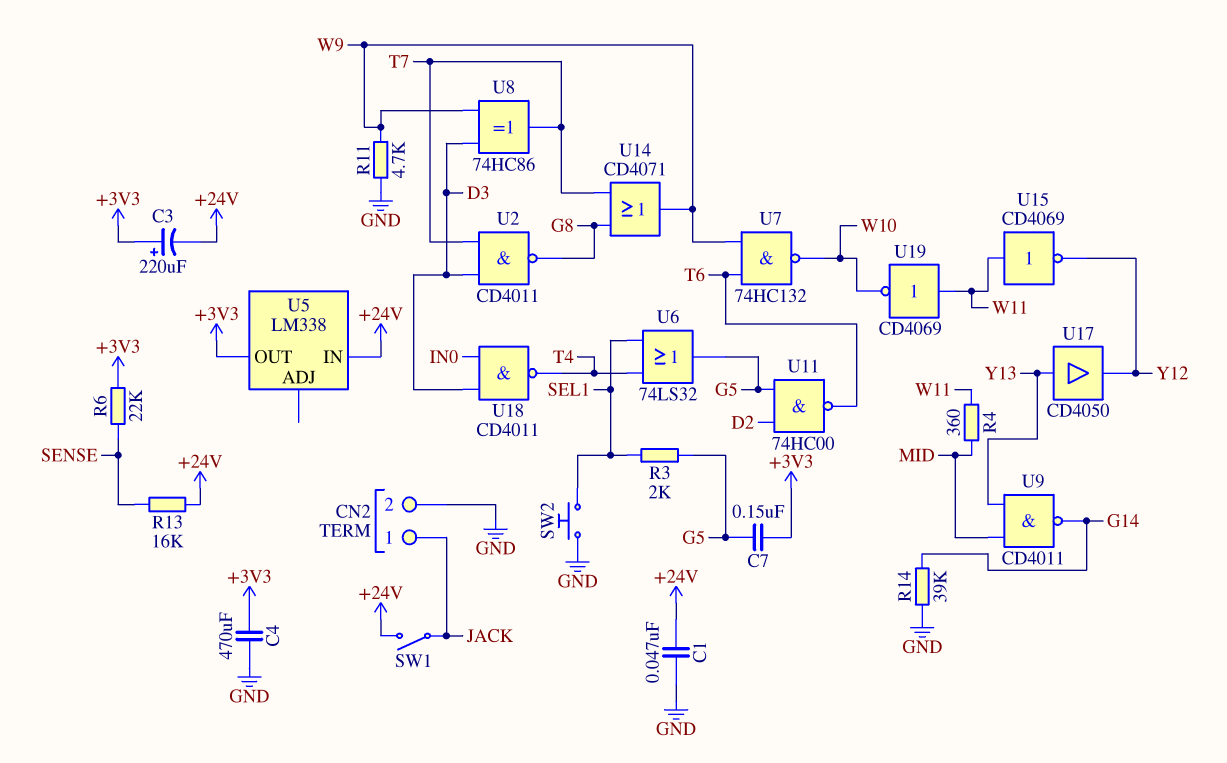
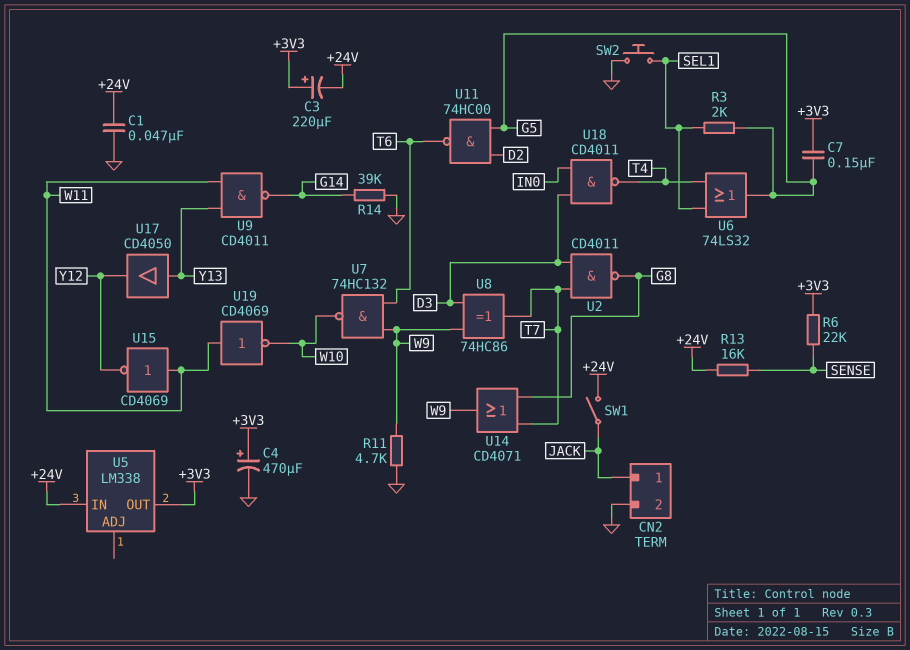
C4: 470uF (+3V3, GND) -> 470uF (plus +3V3, minus GND)
R4: 360 (MID, W11) -> none
U9: NAND CD4011 (in MID, in Y13, out G14) -> NAND CD4011 (in W11, in Y13, out G14)

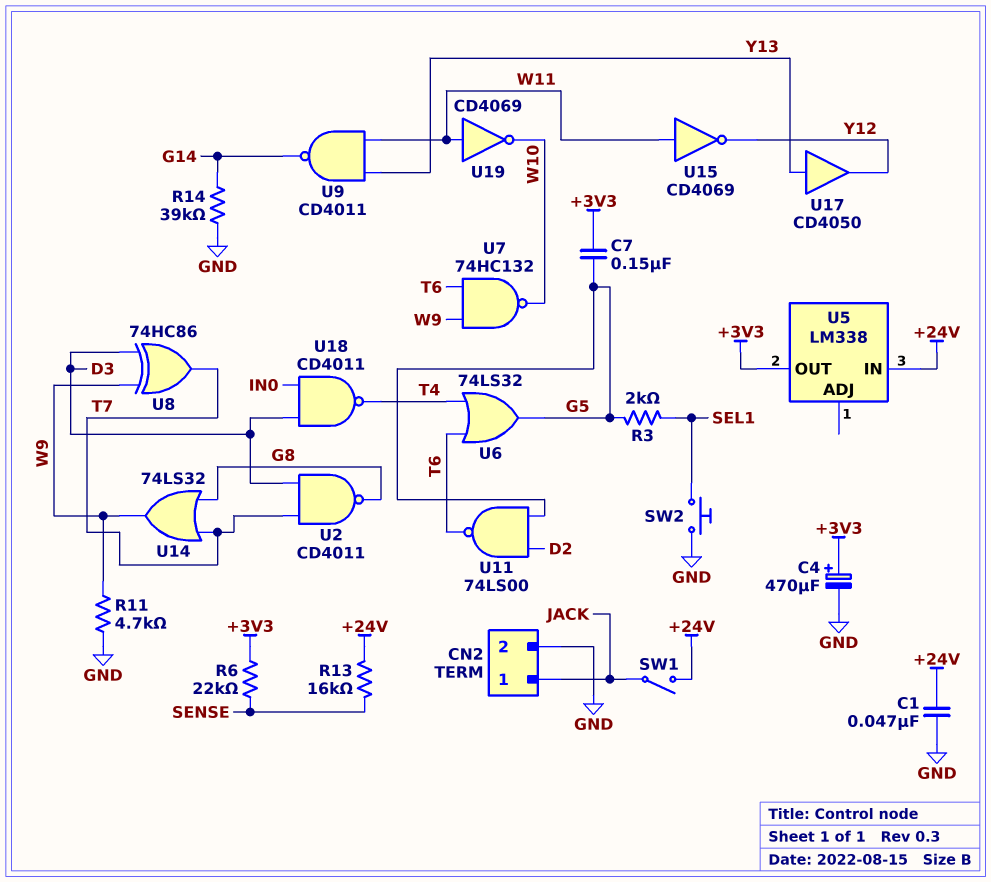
C3: 220uF (plus +3V3, minus +24V) -> none
U6: OR 74LS32 (in SEL1, in T4, out G5) -> OR 74LS32 (in T4, in T6, out G5)
U11: NAND 74HC00 (in D2, in G5, out T6) -> NAND 74LS00 (in D2, in G5, out T6)
U14: OR CD4071 (in G8, in T7, out W9) -> OR 74LS32 (in G8, in T7, out W9)

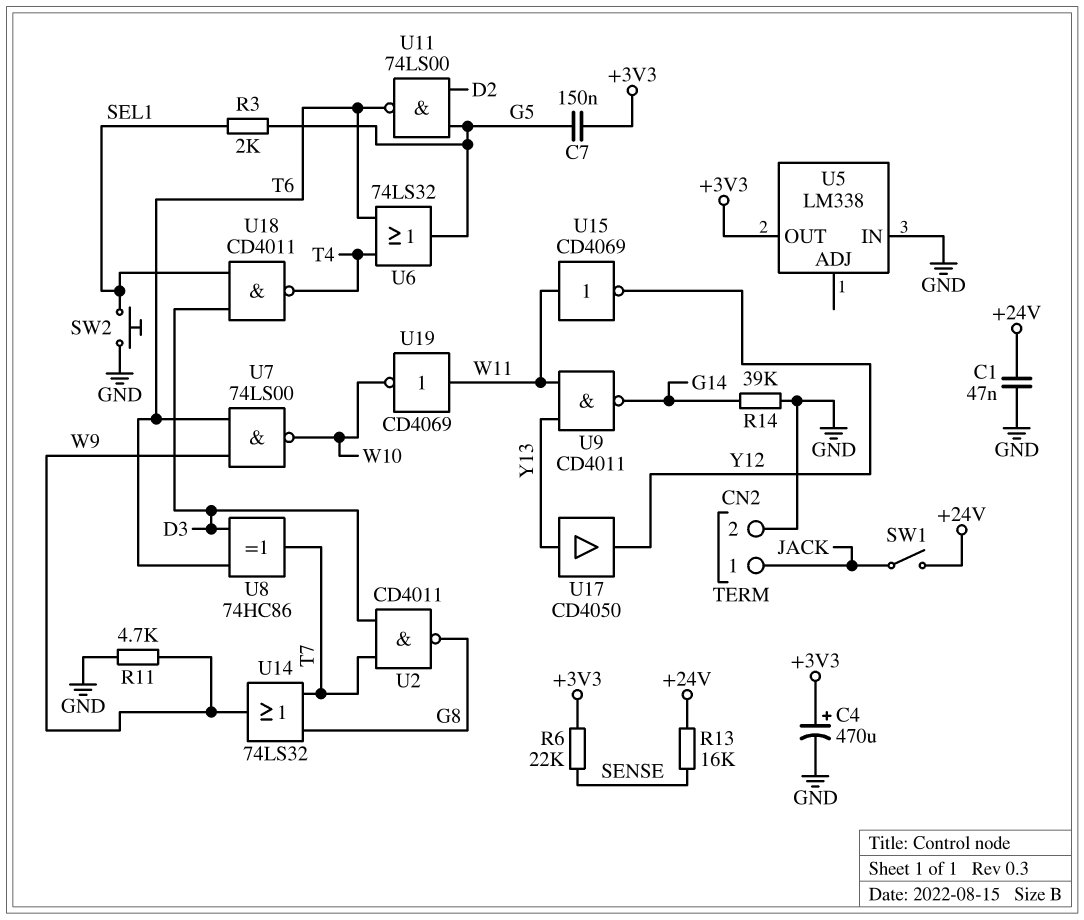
U5 pin IN: +24V -> GND
U7: NAND 74HC132 (in T6, in W9, out W10) -> NAND 74LS00 (in T6, in W9, out W10)
U8: XOR 74HC86 (in D3, in W9, out T7) -> XOR 74HC86 (in D3, in T6, out T7)
U18: NAND CD4011 (in D3, in IN0, out T4) -> NAND CD4011 (in D3, in SEL1, out T4)

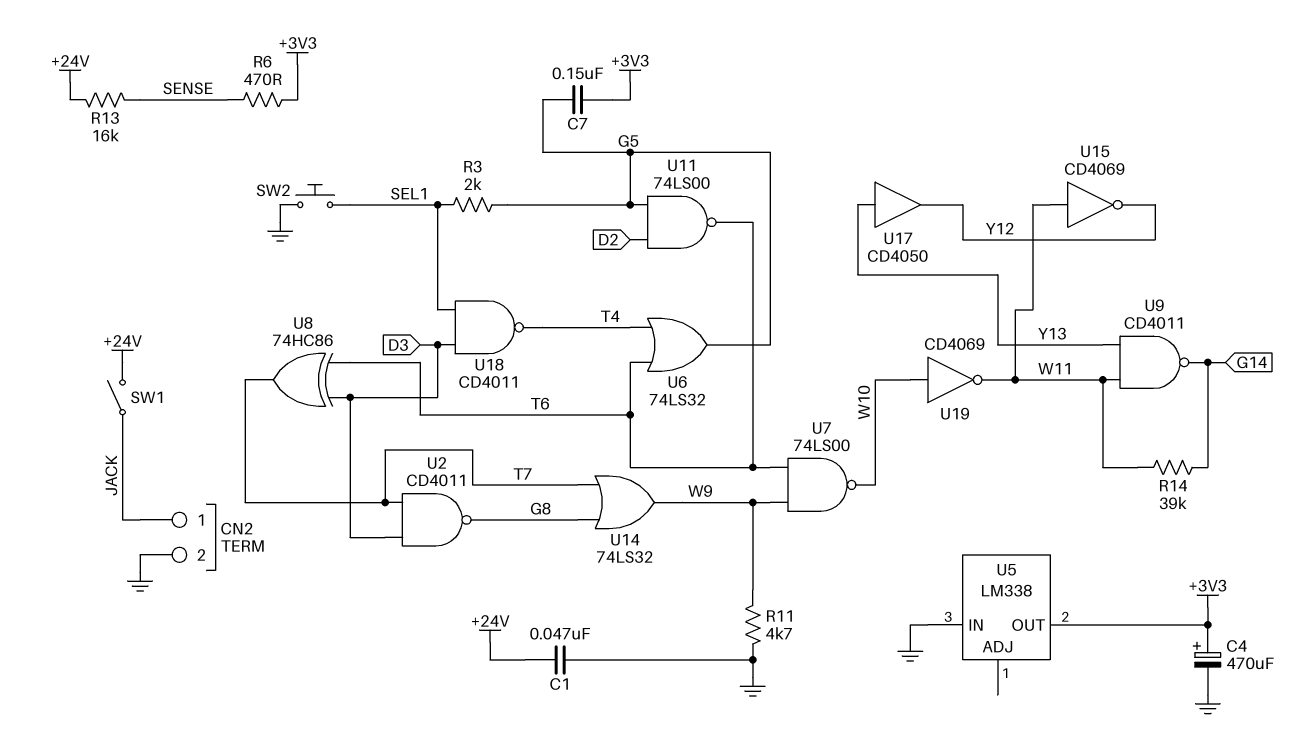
R6: 22k (+3V3, SENSE) -> 470 (+3V3, SENSE)
R14: 39k (G14, GND) -> 39k (G14, W11)
U19: NOT CD4069 (in W11, out W10) -> NOT CD4069 (in W10, out W11)

